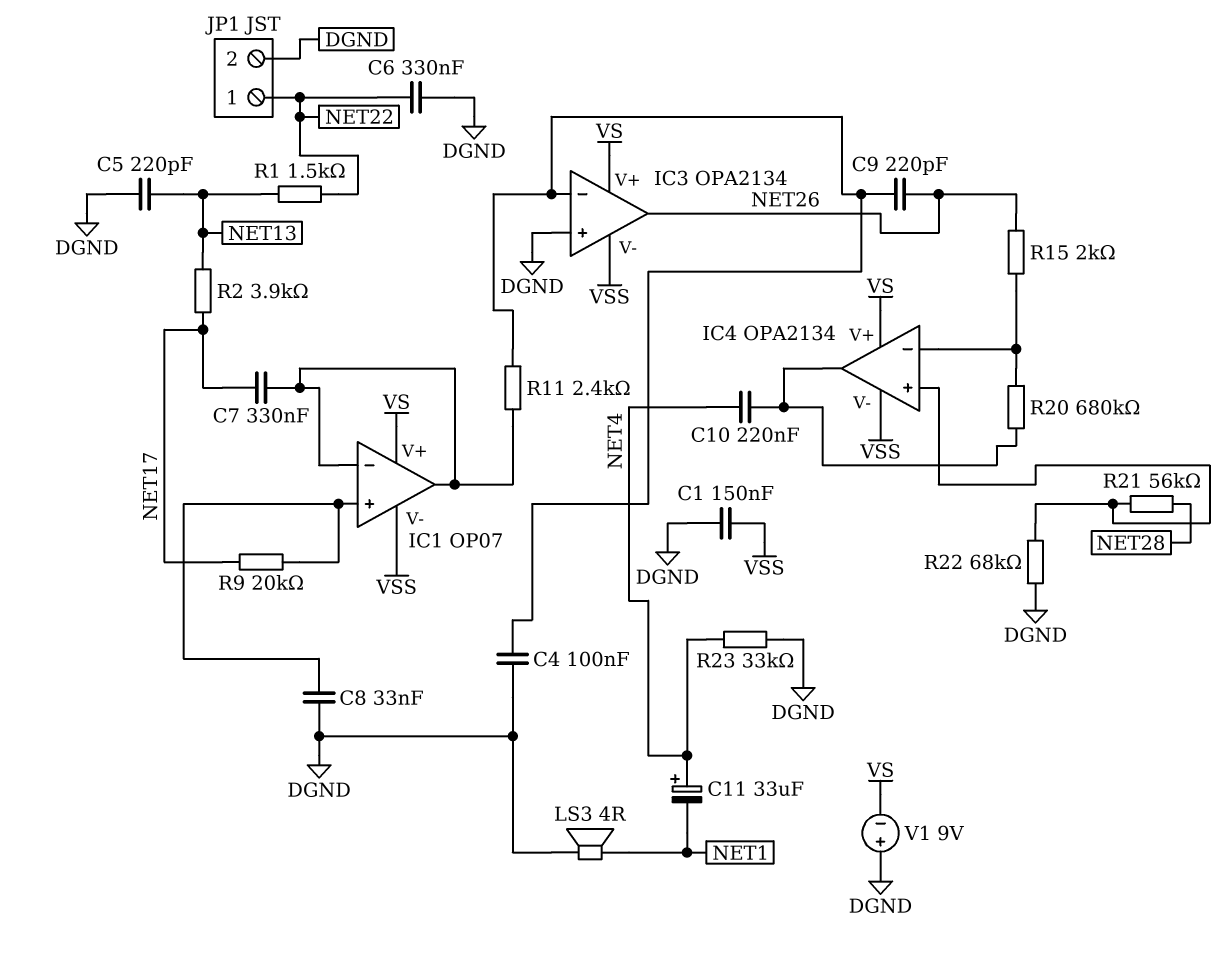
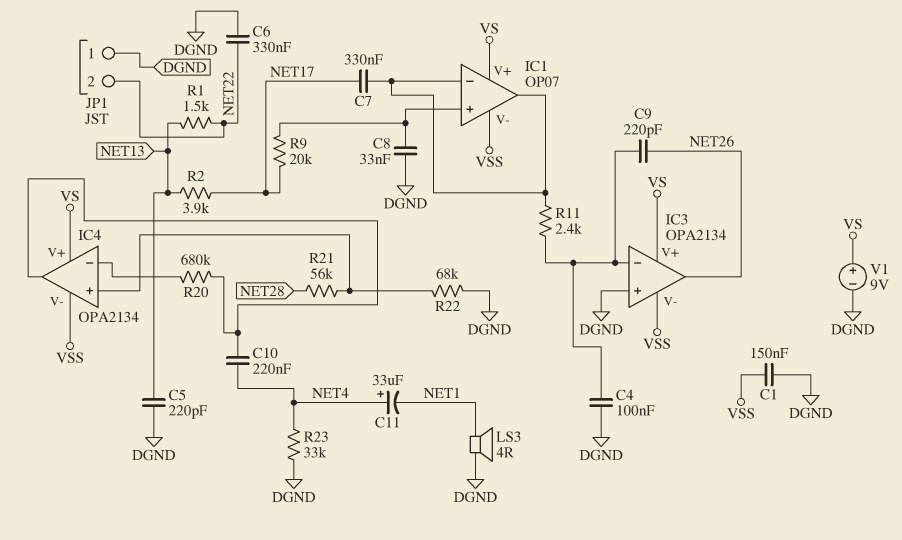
JP1 pin 1: NET22 -> DGND
JP1 pin 2: DGND -> NET22
R15: 2k (IC4/in-, NET26) -> none
V1: 9V (plus DGND, minus VS) -> 9V (plus VS, minus DGND)

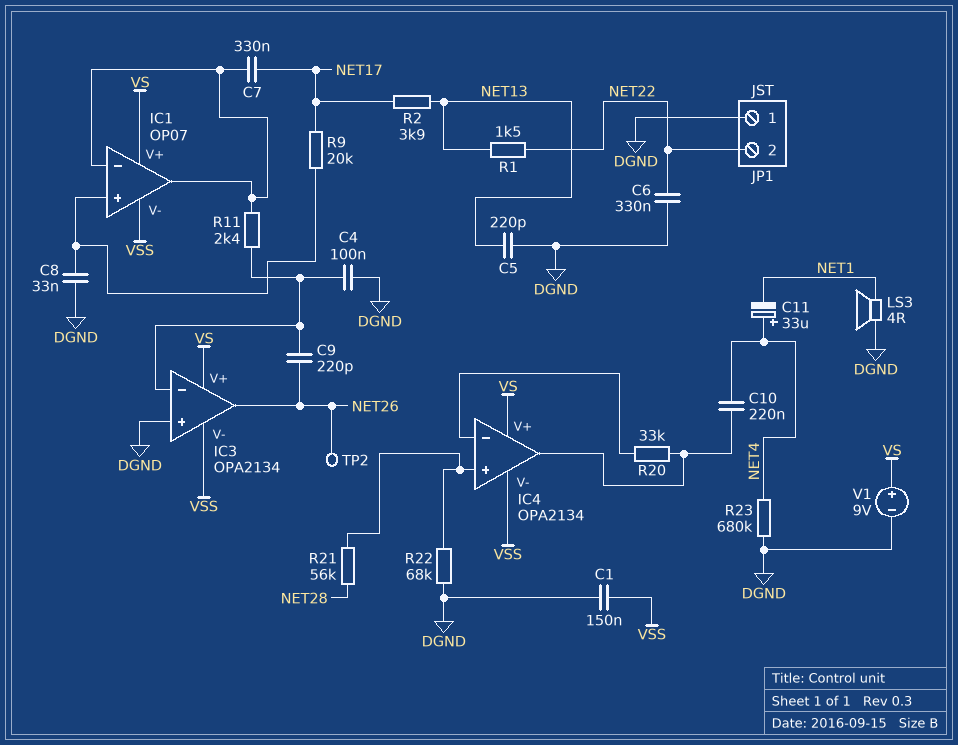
R20: 680k (IC4/in-, IC4/out) -> 33k (IC4/in-, IC4/out)
R23: 33k (DGND, NET4) -> 680k (DGND, NET4)
TP2: none -> test point (NET26)

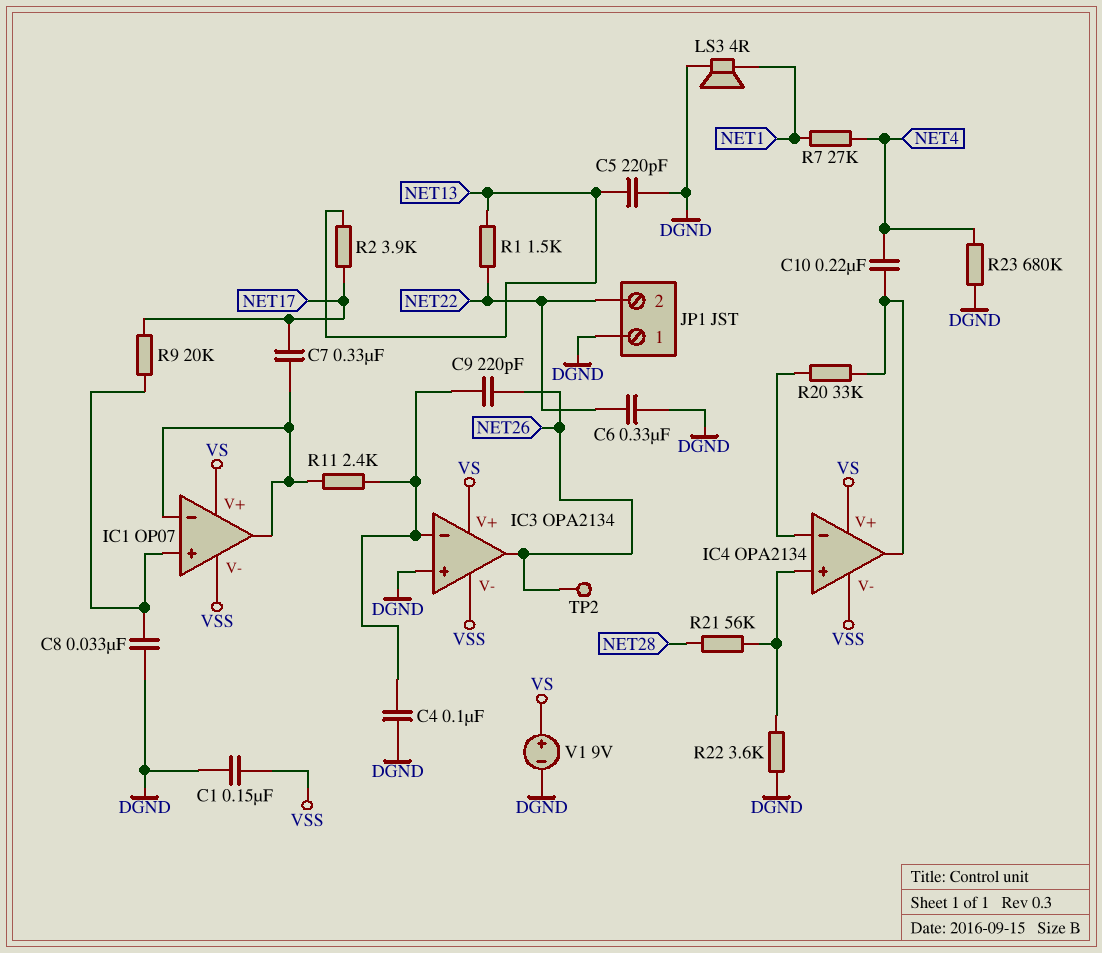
C11: 33uF (plus NET4, minus NET1) -> none
R7: none -> 27k (NET1, NET4)
R22: 68k (DGND, IC4/in+) -> 3.6k (DGND, IC4/in+)

